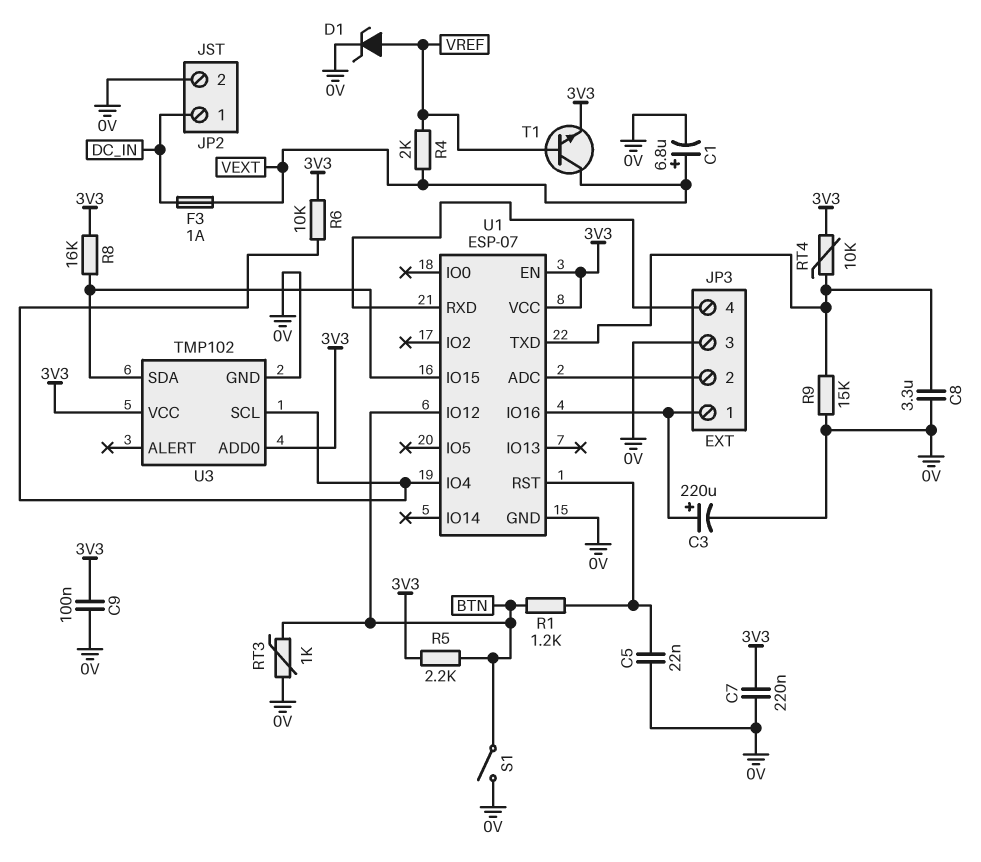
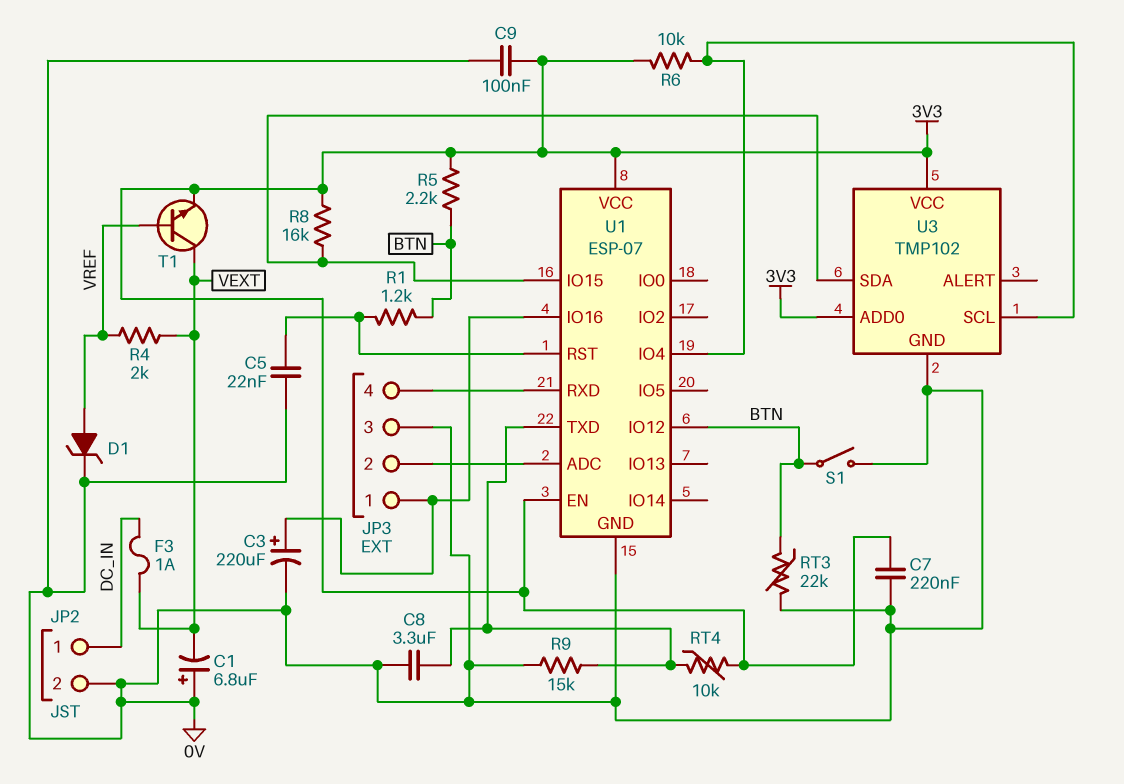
C1: 6.8uF (plus VEXT, minus 0V) -> 6.8uF (plus 0V, minus VEXT)
RT3: 1k (0V, BTN) -> 22k (0V, BTN)

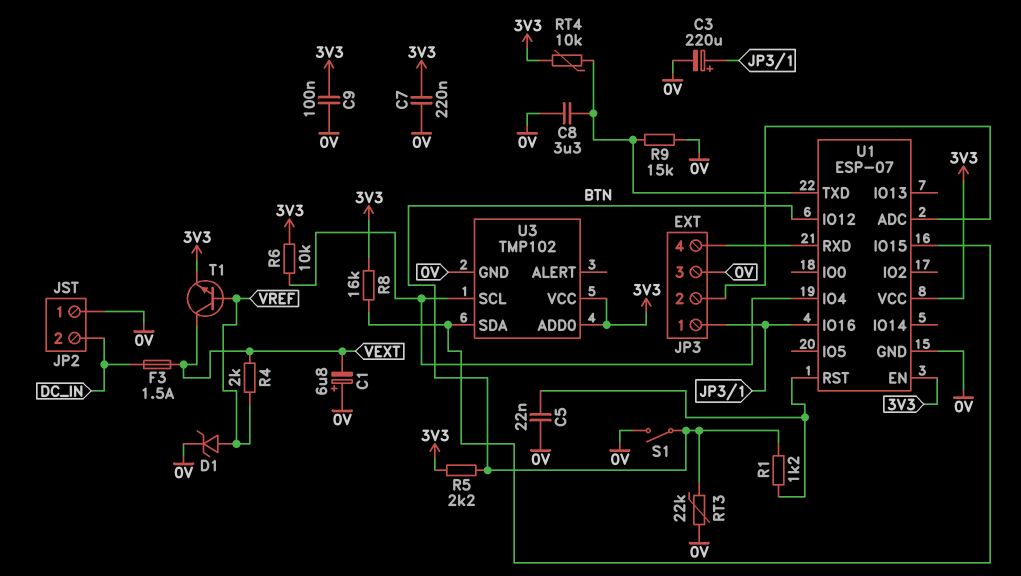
F3: 1A (DC_IN, VEXT) -> 1.5A (DC_IN, VEXT)
JP2 pin 1: DC_IN -> 0V
JP2 pin 2: 0V -> DC_IN

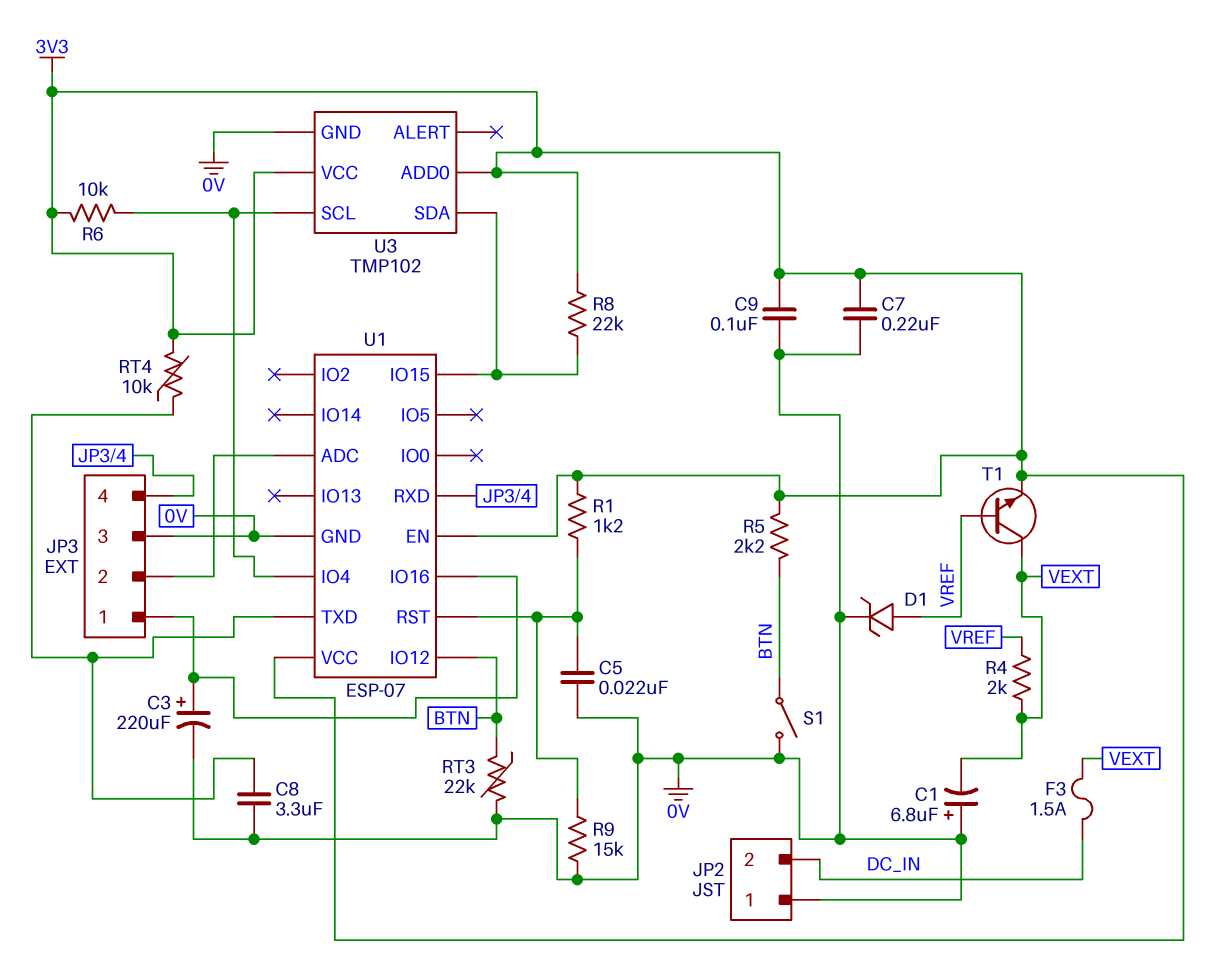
R1: 1.2k (BTN, U1/RST) -> 1.2k (3V3, U1/RST)
R8: 16k (3V3, U1/IO15) -> 22k (3V3, U1/IO15)
R9: 15k (0V, U1/TXD) -> 15k (0V, U1/RST)

